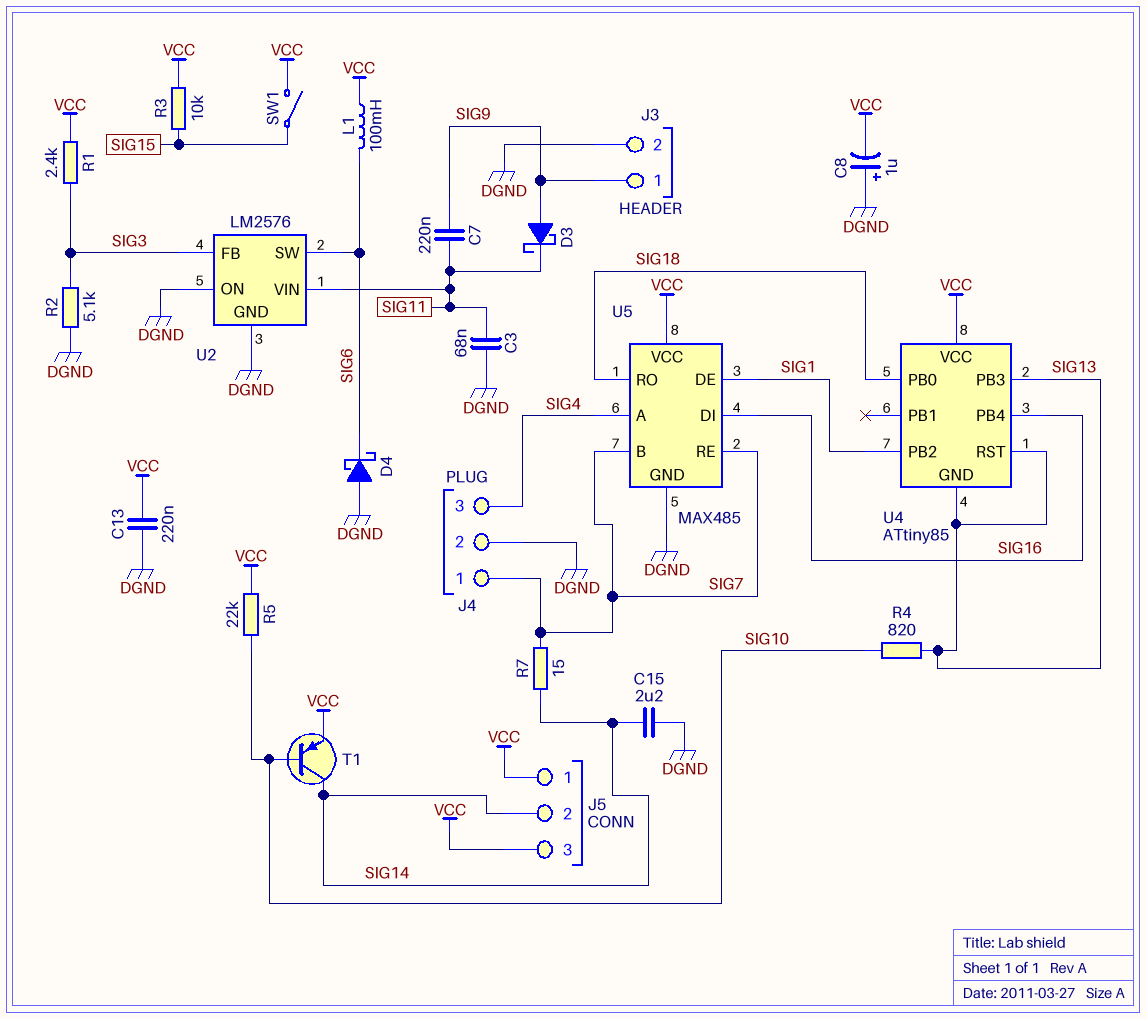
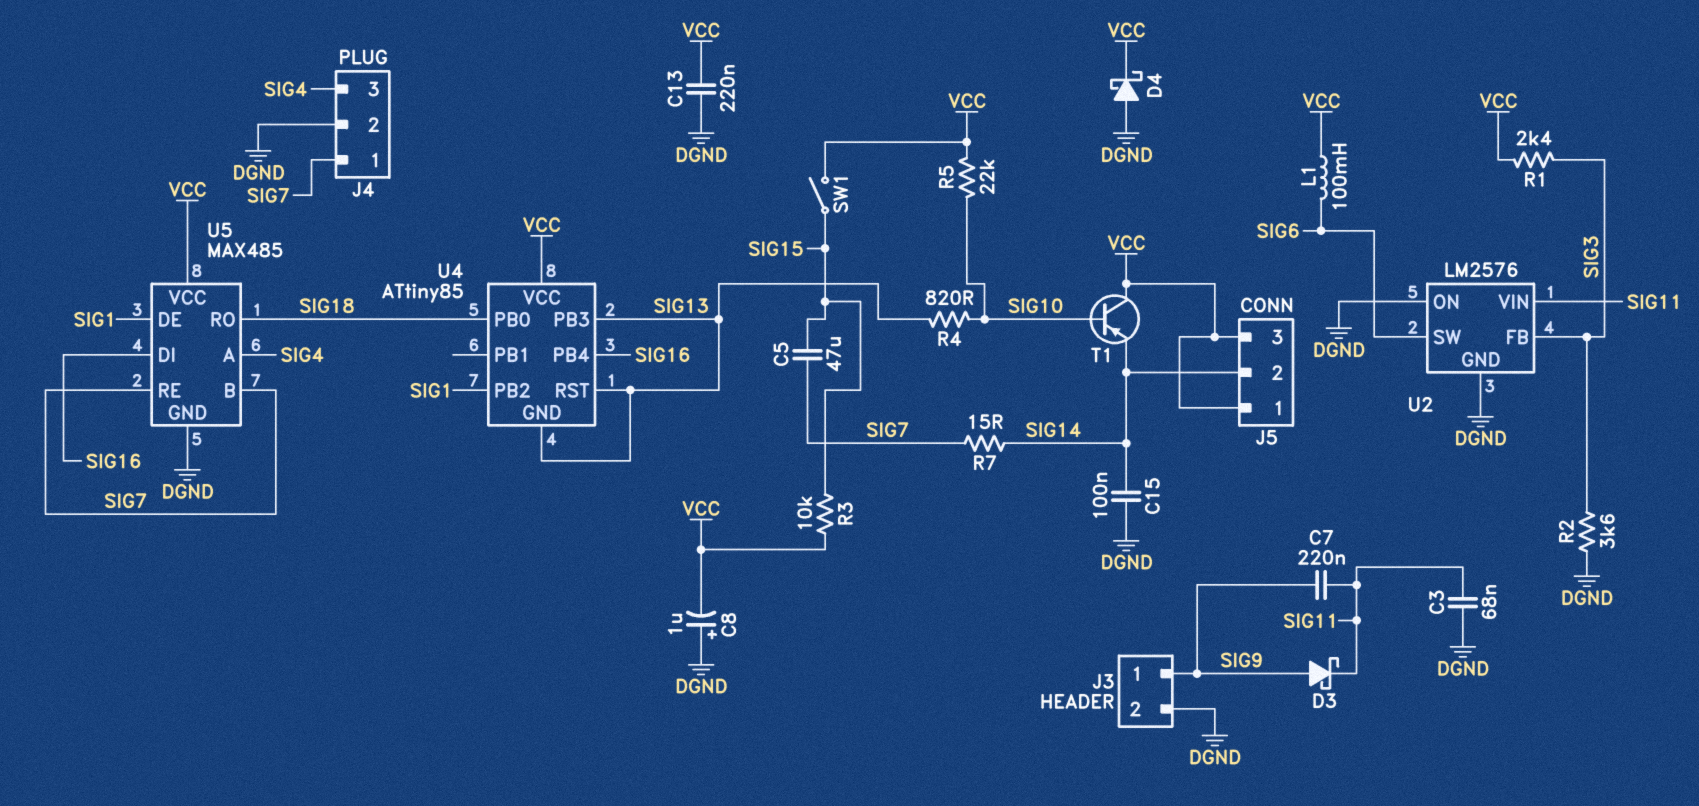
C5: none -> 47uF (SIG7, SIG15)
C15: 2.2uF (DGND, SIG14) -> 100nF (DGND, SIG14)
D4: schottky (A DGND, K SIG6) -> schottky (A DGND, K VCC)
R2: 5.1k (DGND, SIG3) -> 3.6k (DGND, SIG3)
T1: PNP (B SIG10, C SIG14, E VCC) -> PNP (B SIG10, C VCC, E SIG14)

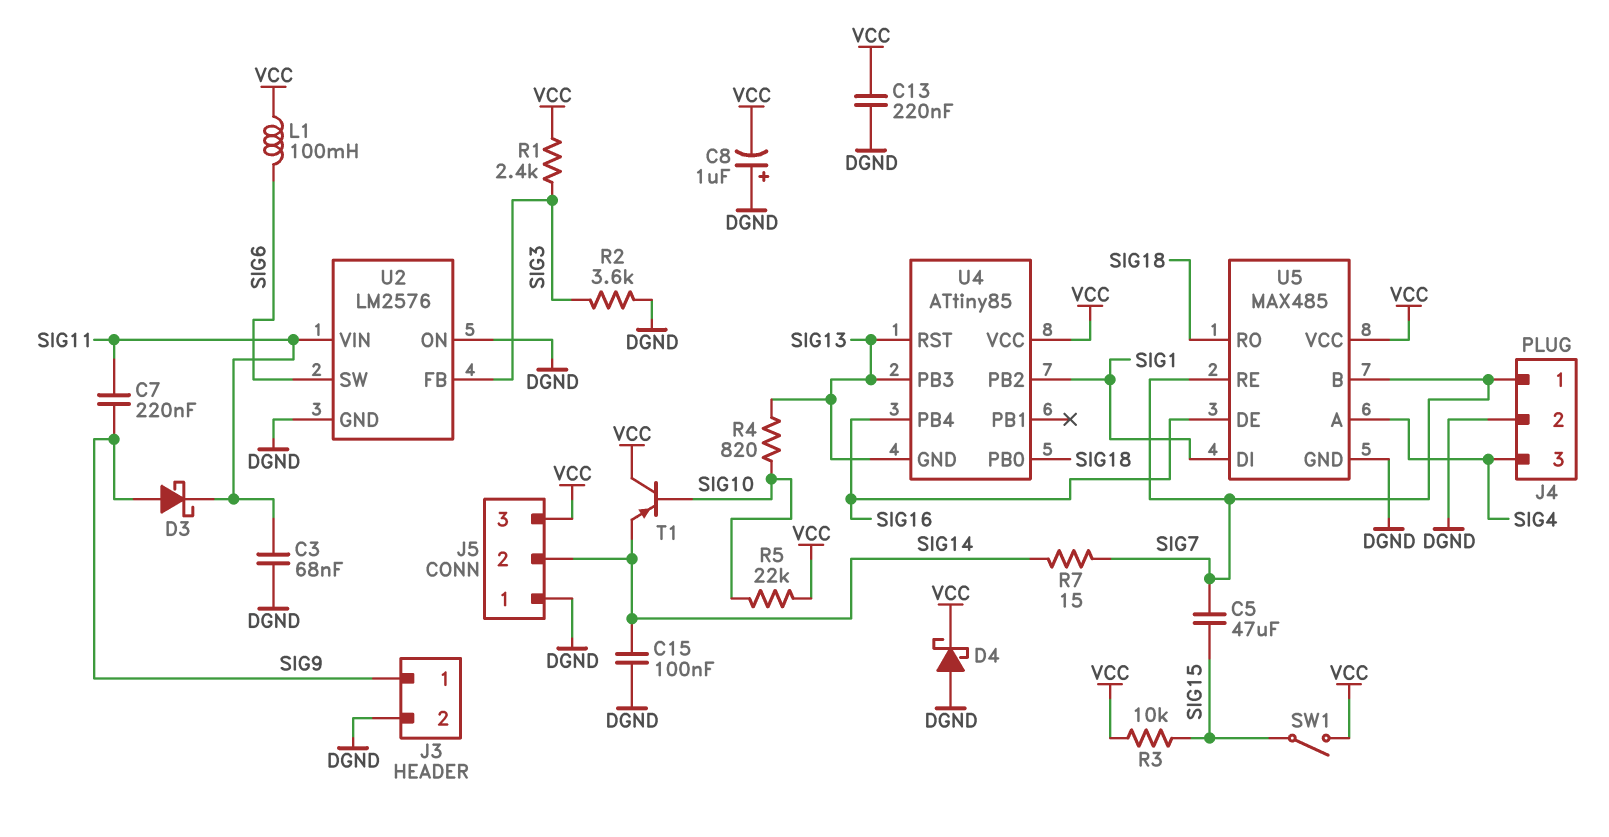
J5 pin 1: VCC -> DGND
U5 pin DE: SIG1 -> SIG16
U5 pin DI: SIG16 -> SIG1

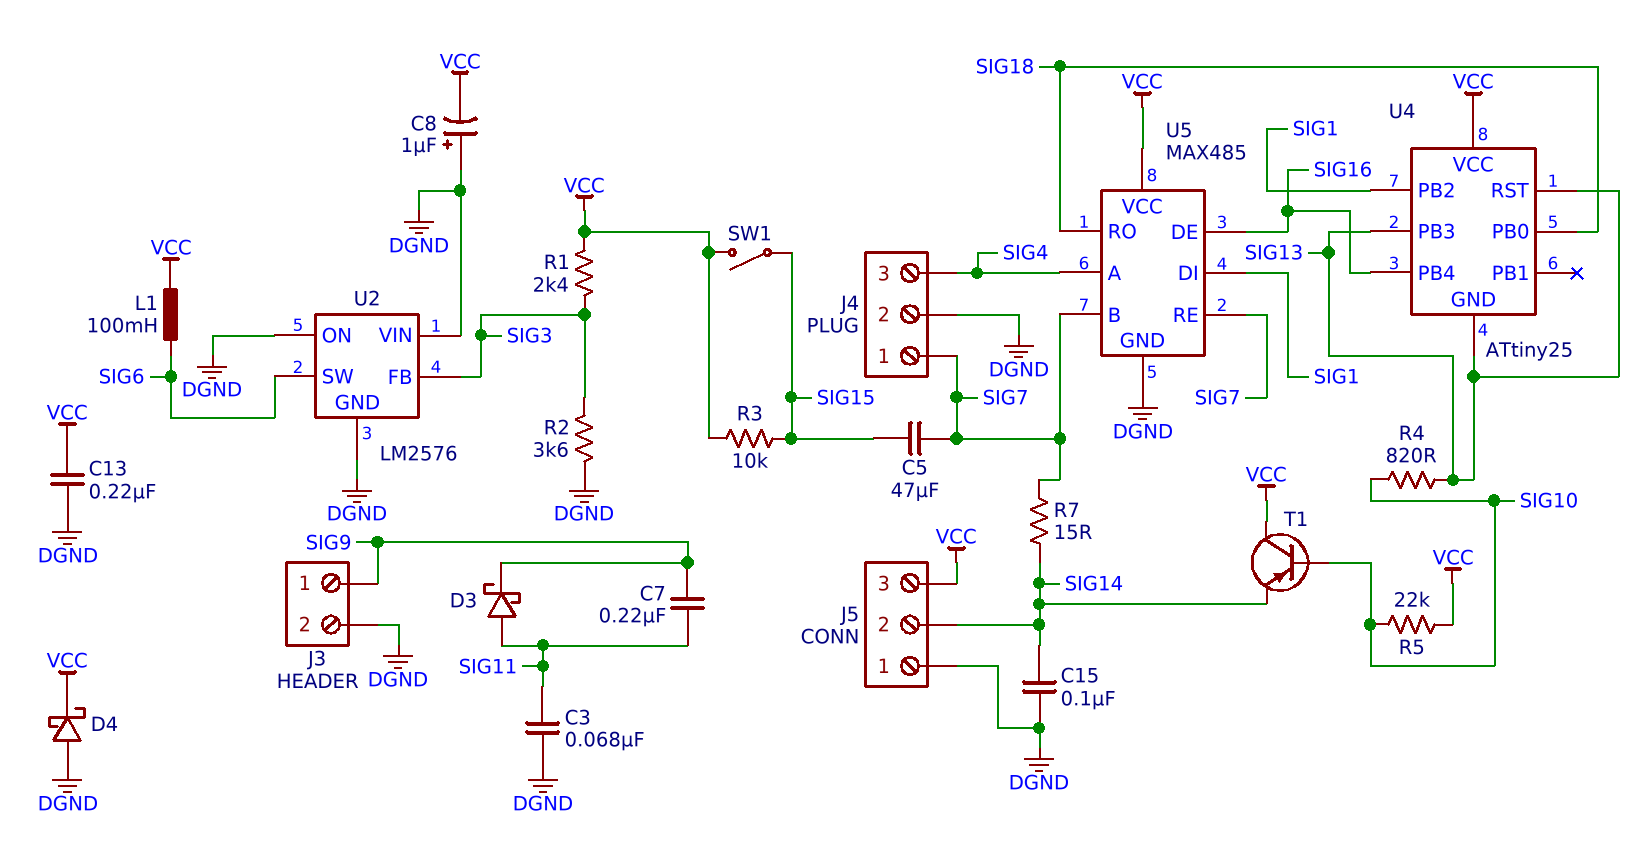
D3: schottky (A SIG9, K SIG11) -> schottky (A SIG11, K SIG9)
U2 pin VIN: SIG11 -> DGND
U4: ATtiny85 -> ATtiny25

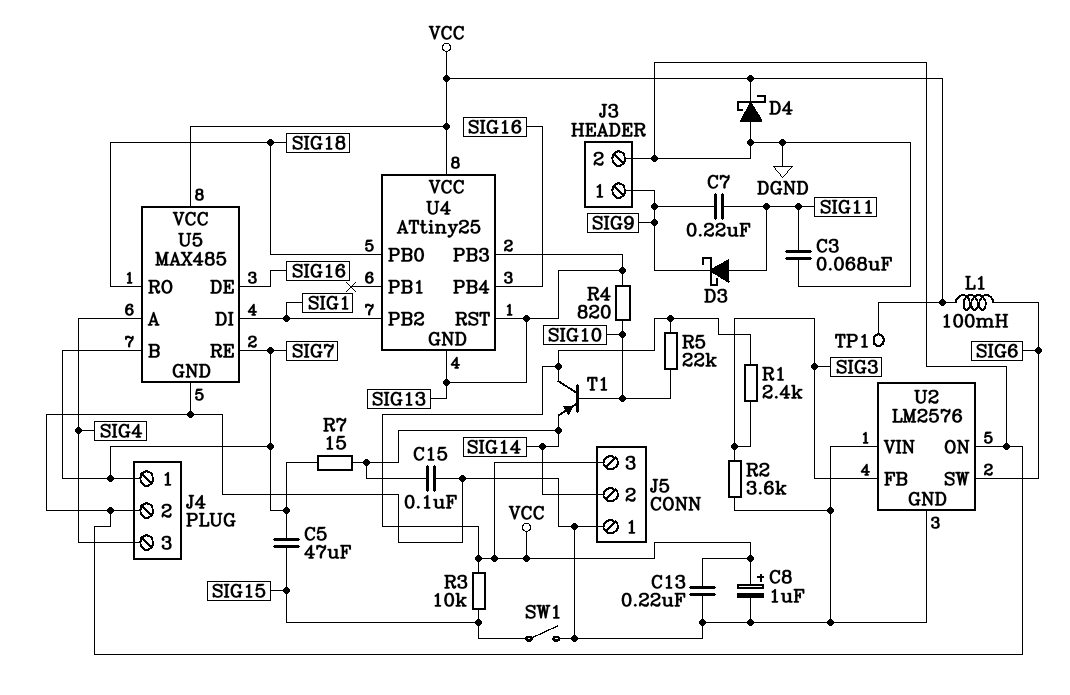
C8: 1uF (plus DGND, minus VCC) -> 1uF (plus VCC, minus DGND)
SW1: switch (SIG15, VCC) -> switch (DGND, SIG15)
TP1: none -> test point (VCC)

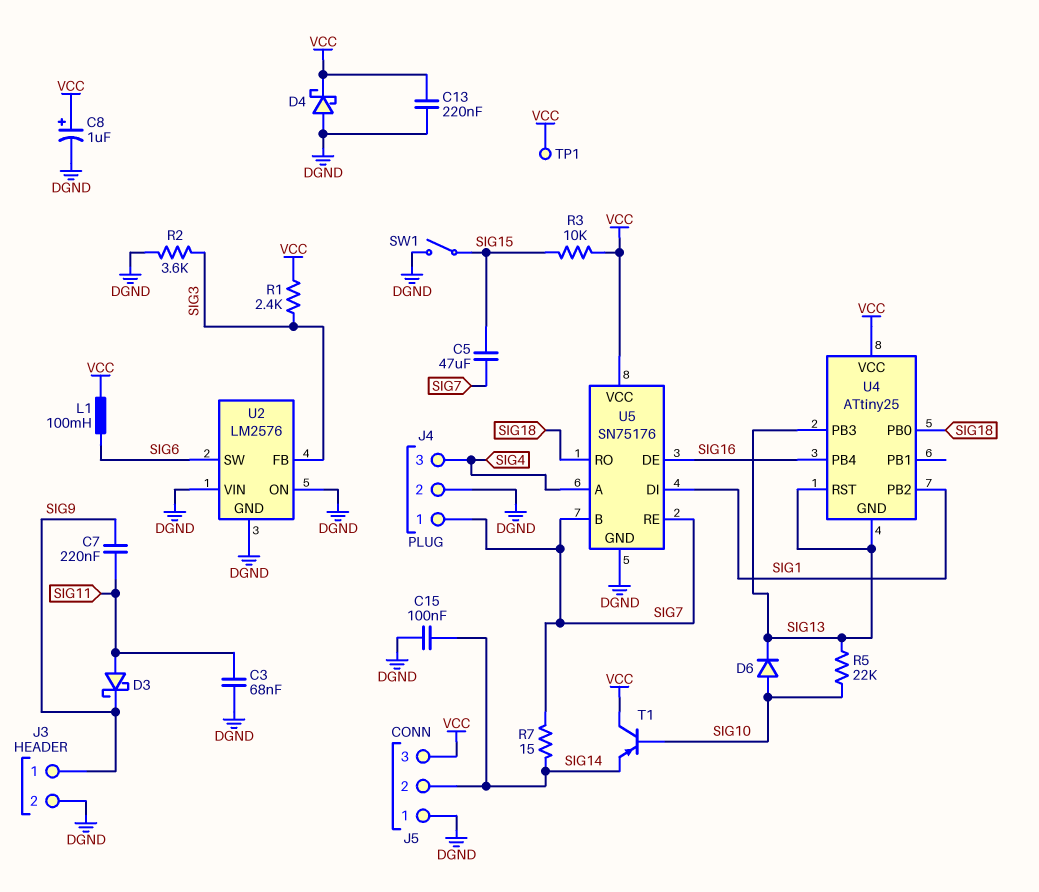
D6: none -> diode (A SIG10, K SIG13)
R4: 820 (SIG10, SIG13) -> none
R5: 22k (SIG10, VCC) -> 22k (SIG10, SIG13)
U5: MAX485 -> SN75176

